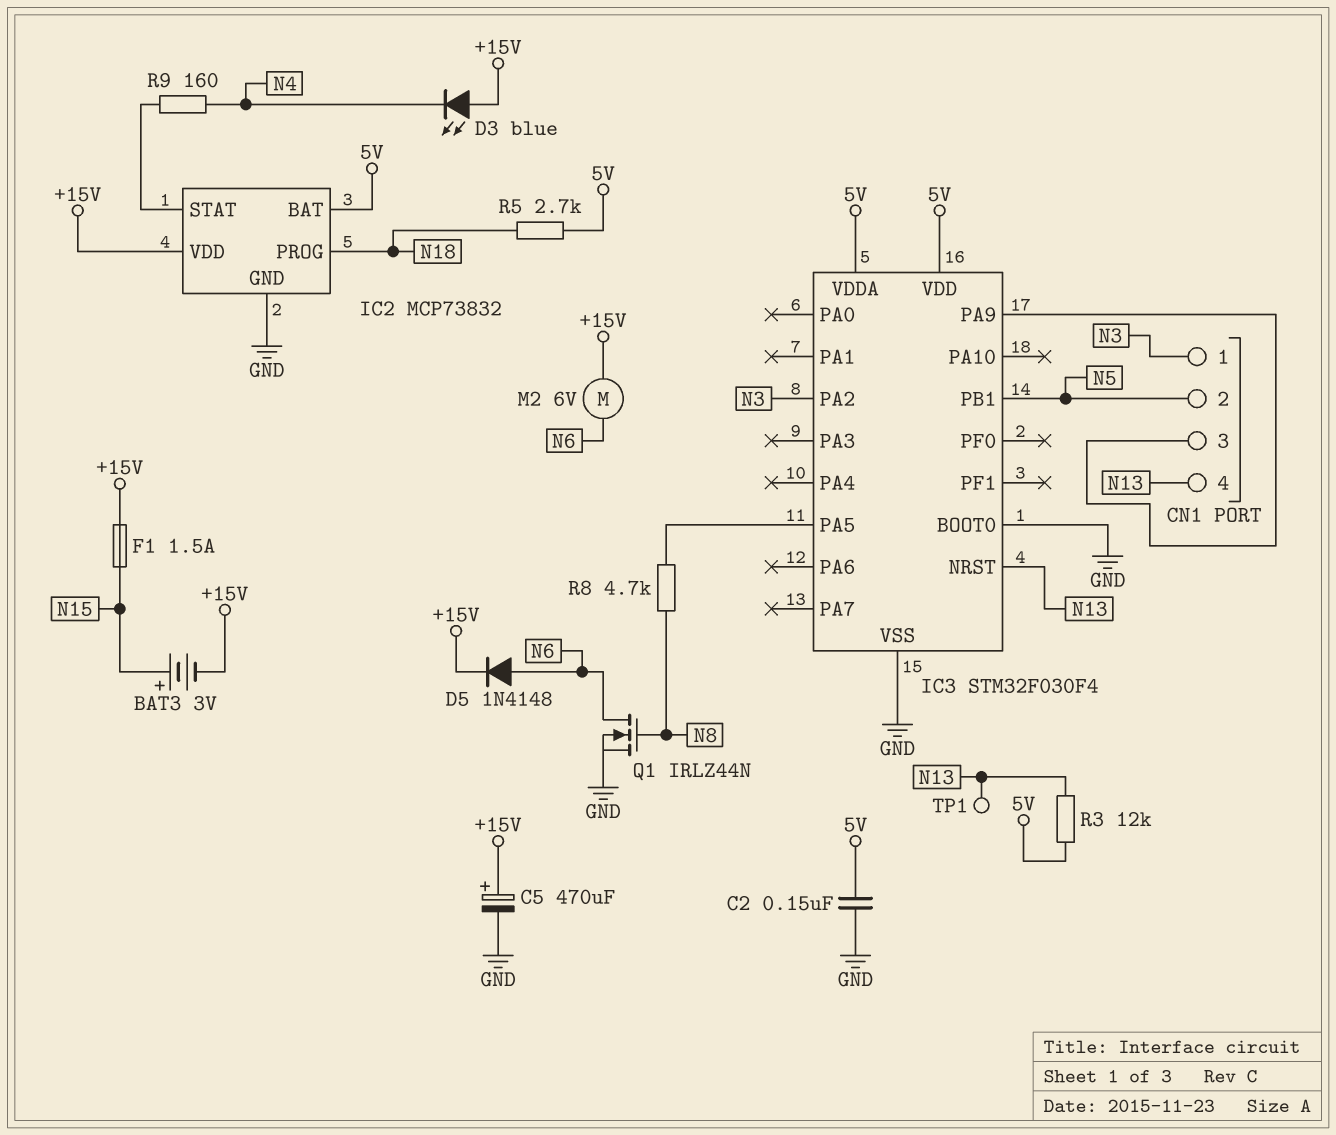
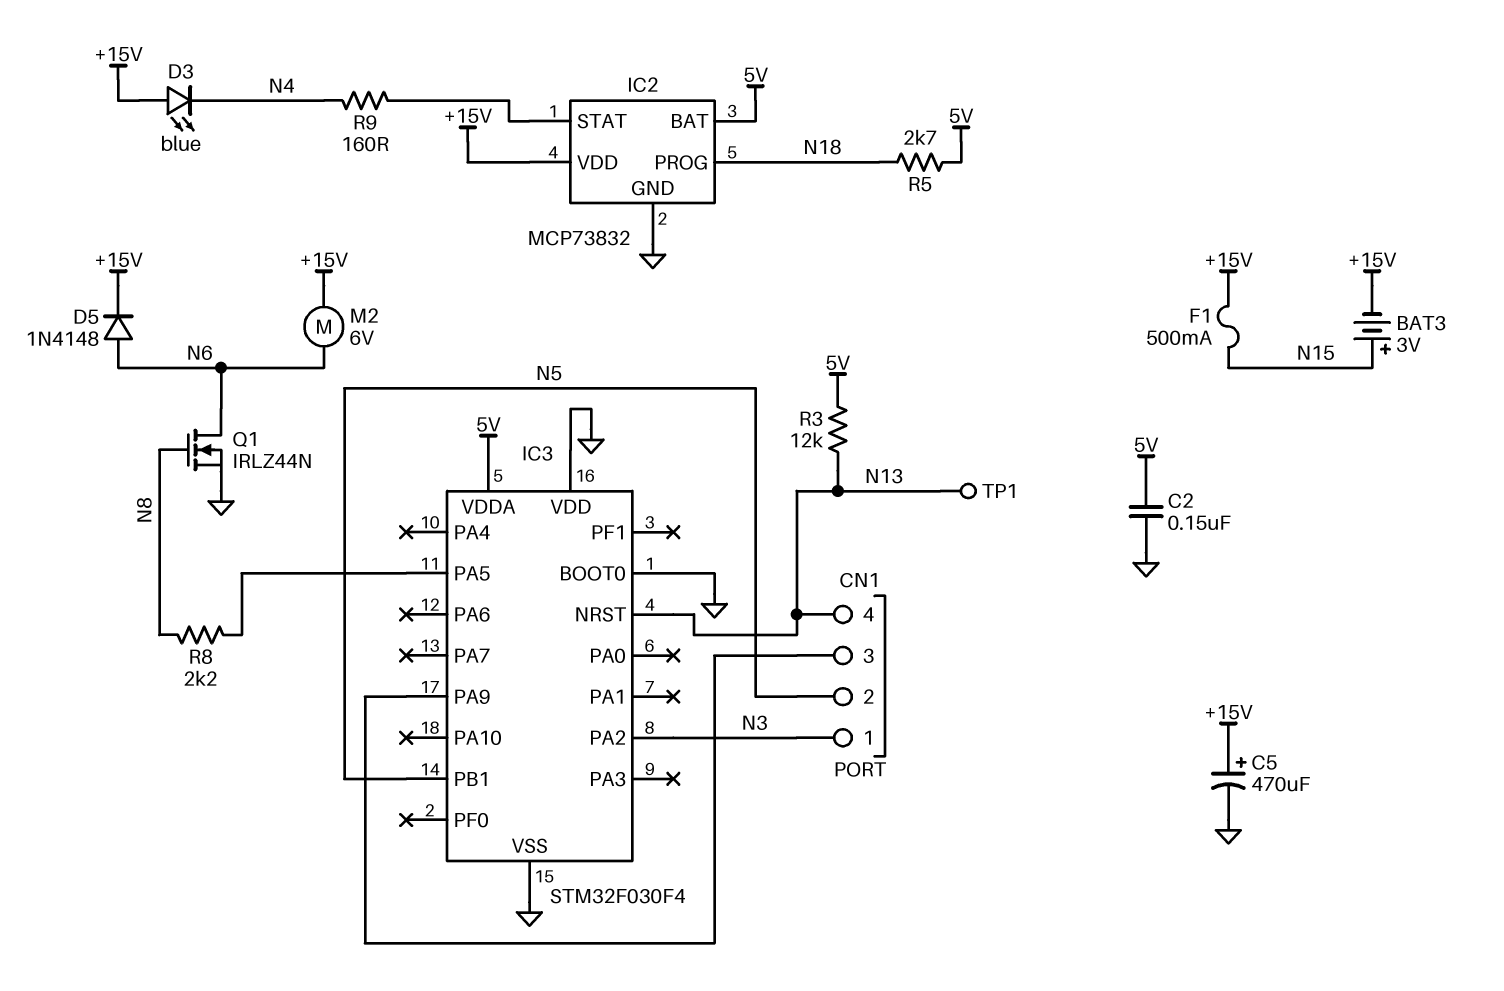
F1: 1.5A (+15V, N15) -> 500mA (+15V, N15)
IC3 pin VDD: 5V -> GND
R8: 4.7k (IC3/PA5, N8) -> 2.2k (IC3/PA5, N8)

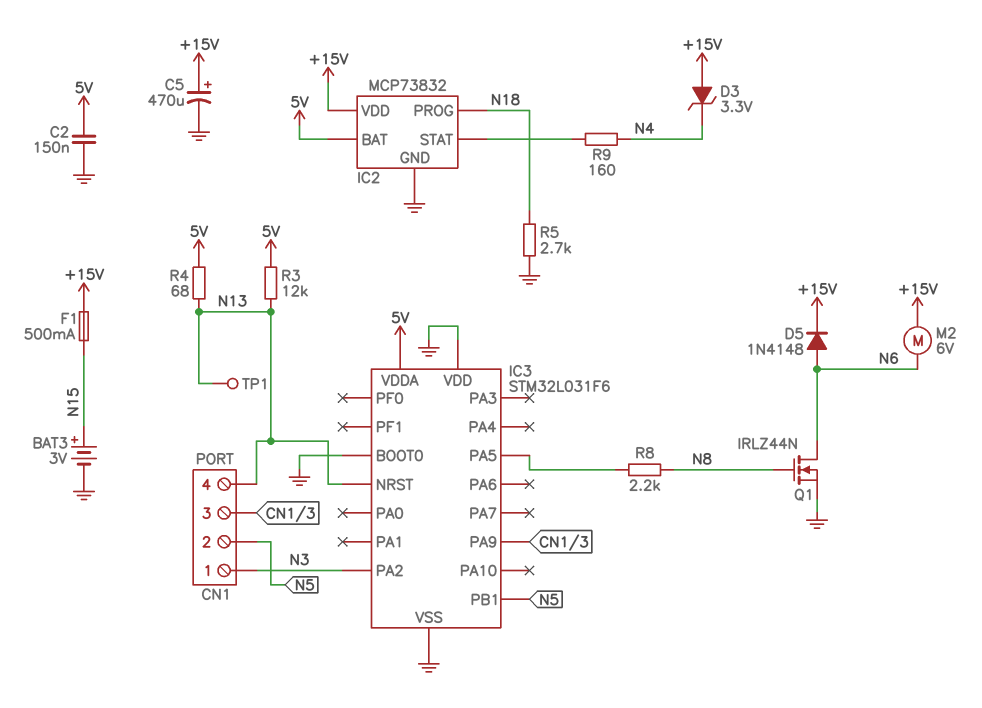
BAT3: 3V (plus N15, minus +15V) -> 3V (plus N15, minus GND)
D3: LED blue (A +15V, K N4) -> zener 3.3V (A +15V, K N4)
IC3: STM32F030F4 -> STM32L031F6
R4: none -> 68 (5V, N13)
R5: 2.7k (5V, N18) -> 2.7k (GND, N18)

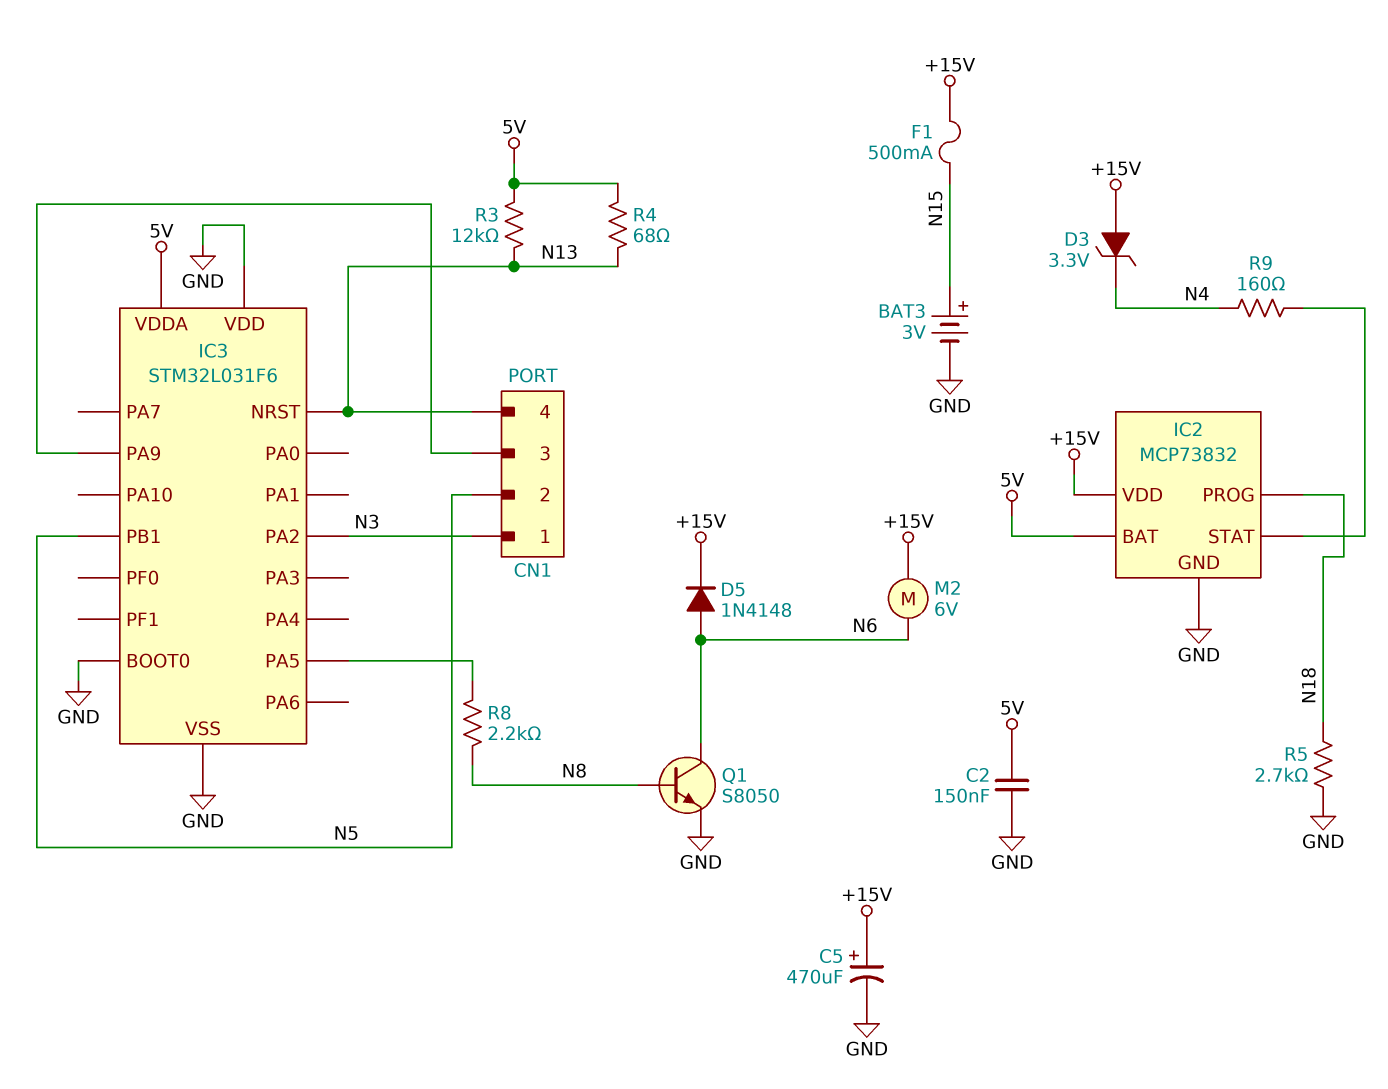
Q1: NMOS IRLZ44N (G N8, D N6, S GND) -> NPN S8050 (B N8, C N6, E GND)
TP1: test point (N13) -> none

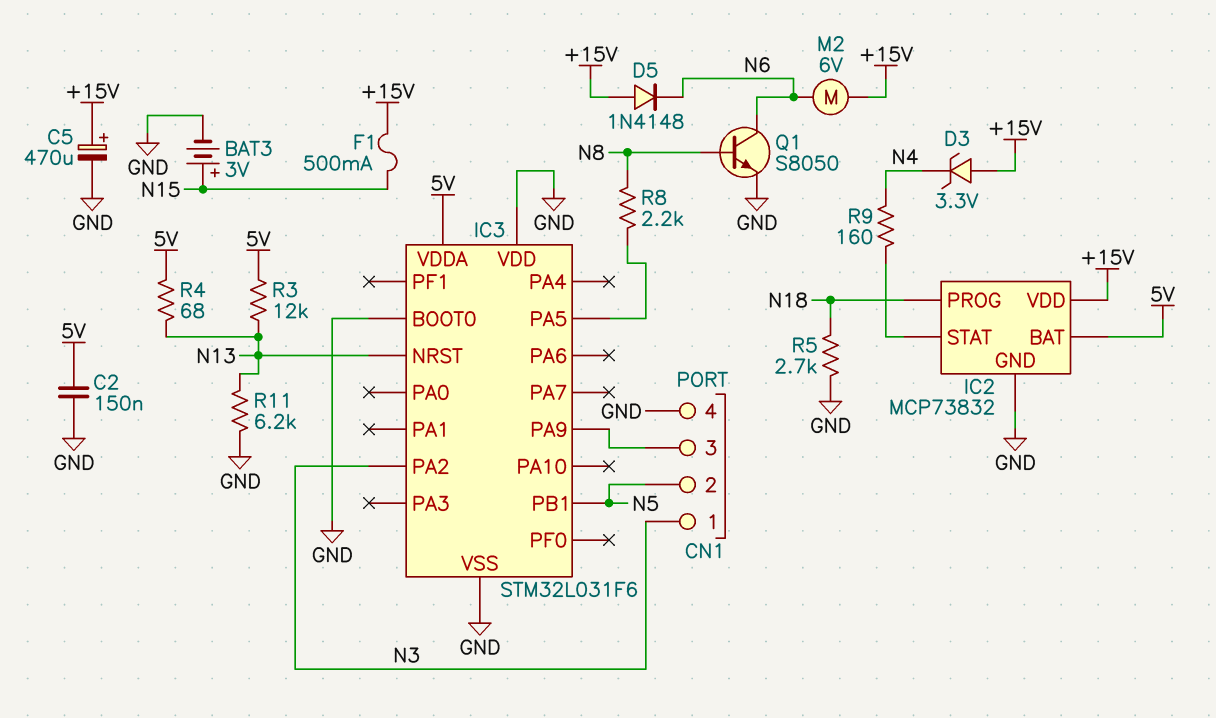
CN1 pin 4: N13 -> GND
D5: diode 1N4148 (A N6, K +15V) -> diode 1N4148 (A +15V, K N6)
R11: none -> 6.2k (GND, N13)

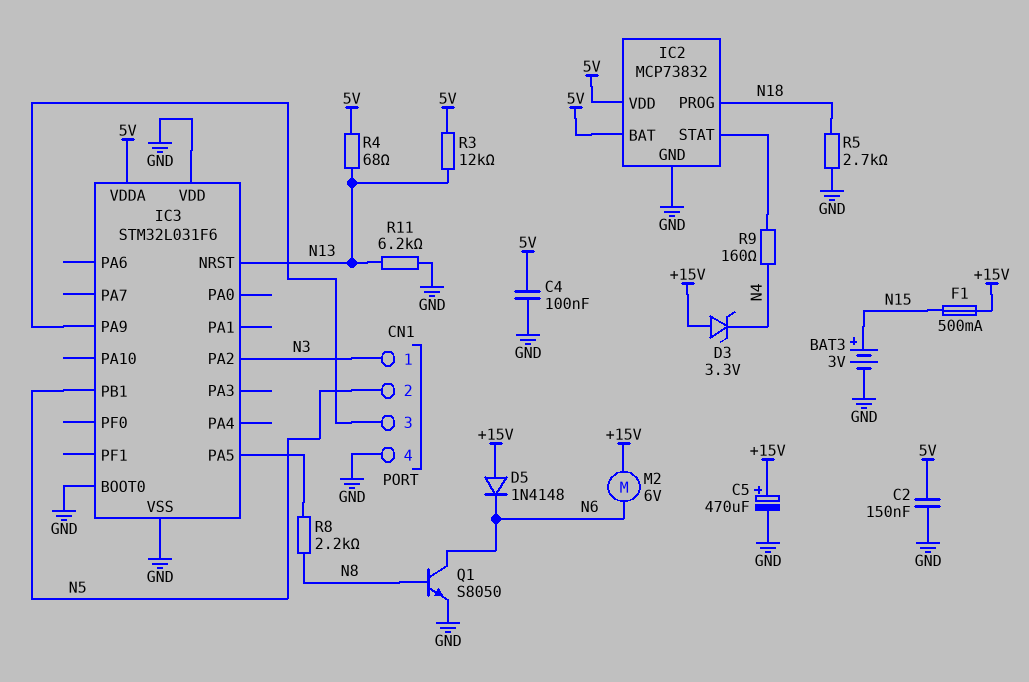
C4: none -> 100nF (5V, GND)
IC2 pin VDD: +15V -> 5V

